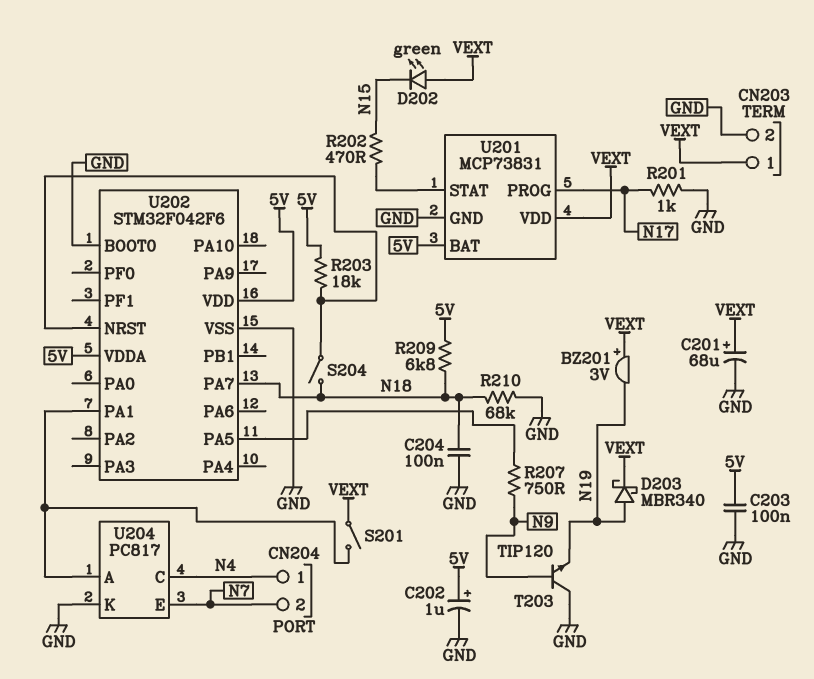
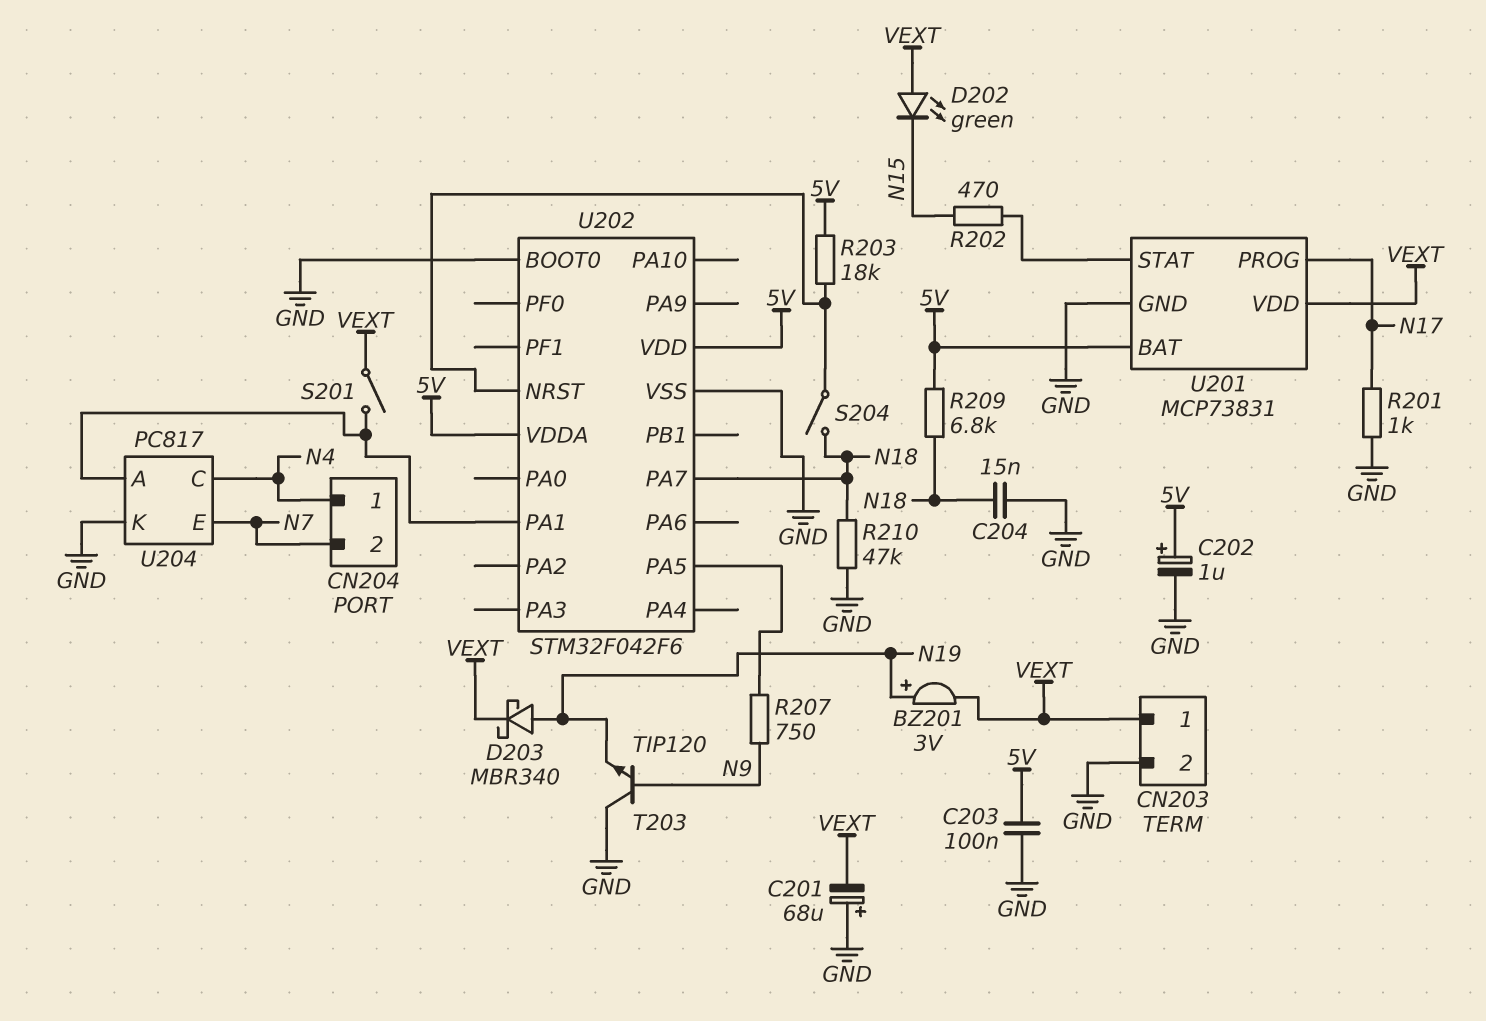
BZ201: buzzer 3V (plus VEXT, minus N19) -> buzzer 3V (plus N19, minus VEXT)
C201: 68uF (plus VEXT, minus GND) -> 68uF (plus GND, minus VEXT)
C204: 100nF (GND, N18) -> 15nF (GND, N18)
R210: 68k (GND, N18) -> 47k (GND, N18)

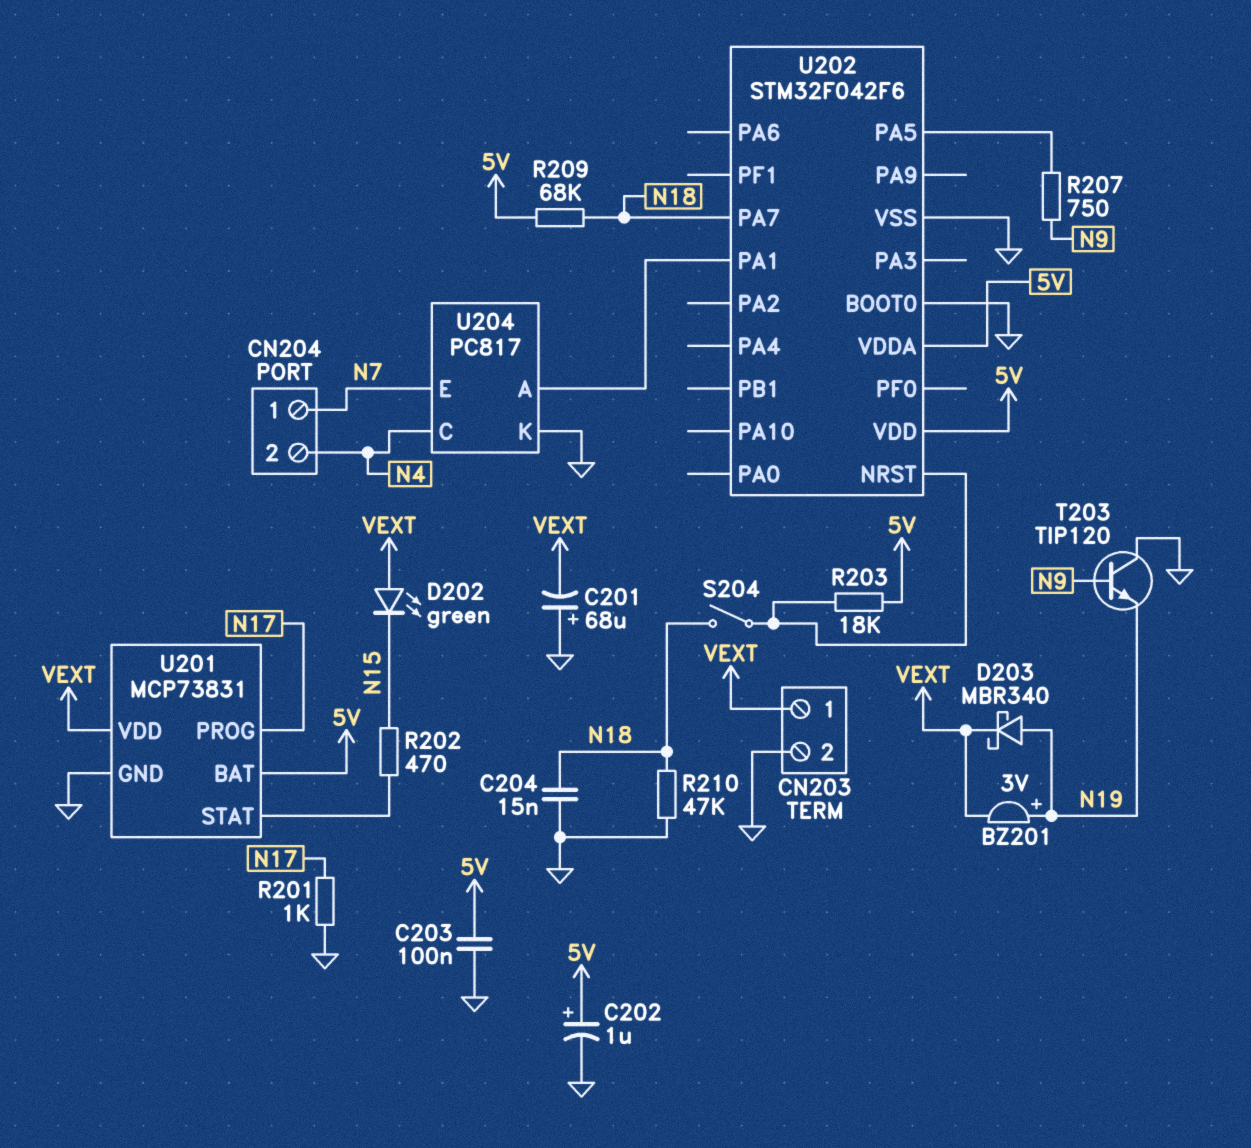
CN204 pin 1: N4 -> N7
CN204 pin 2: N7 -> N4
R209: 6.8k (5V, N18) -> 68k (5V, N18)
S201: switch (U202/PA1, VEXT) -> none

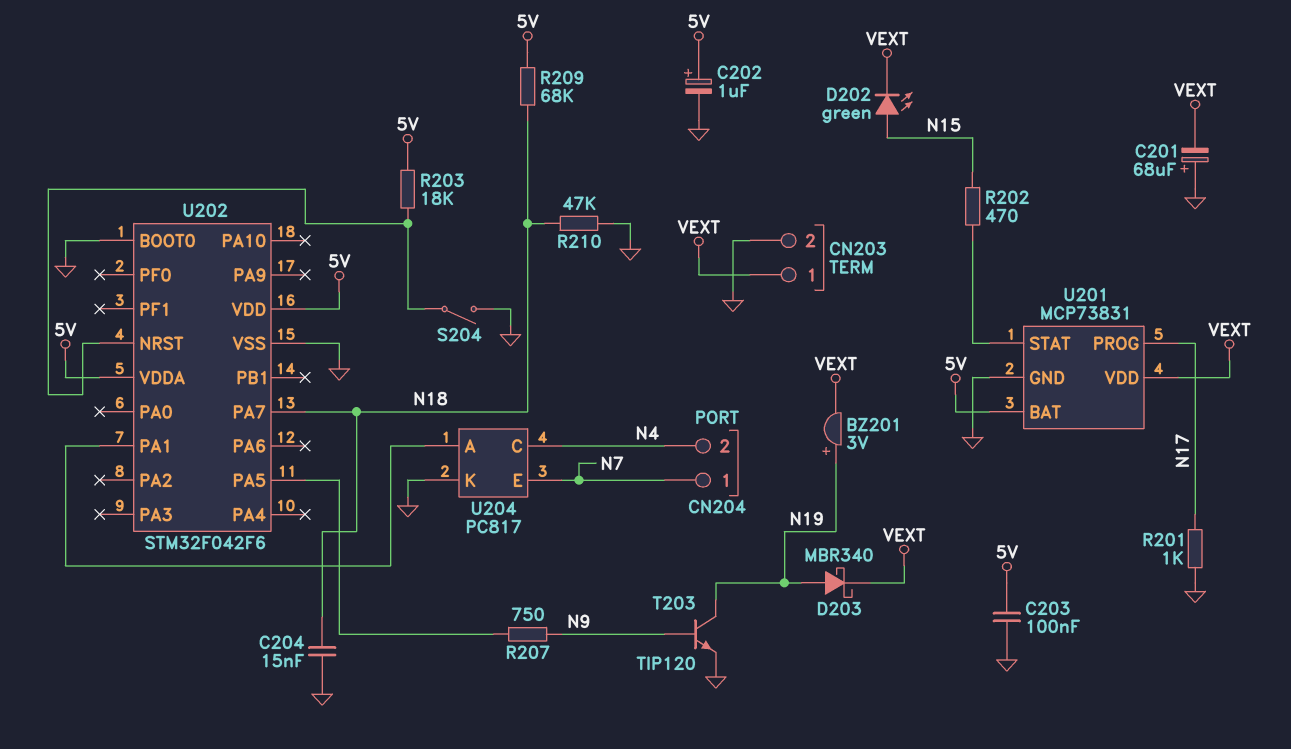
D202: LED green (A VEXT, K N15) -> LED green (A N15, K VEXT)
S204: switch (N18, U202/NRST) -> switch (GND, U202/NRST)
T203: NPN TIP120 (B N9, C GND, E N19) -> NPN TIP120 (B N9, C N19, E GND)

